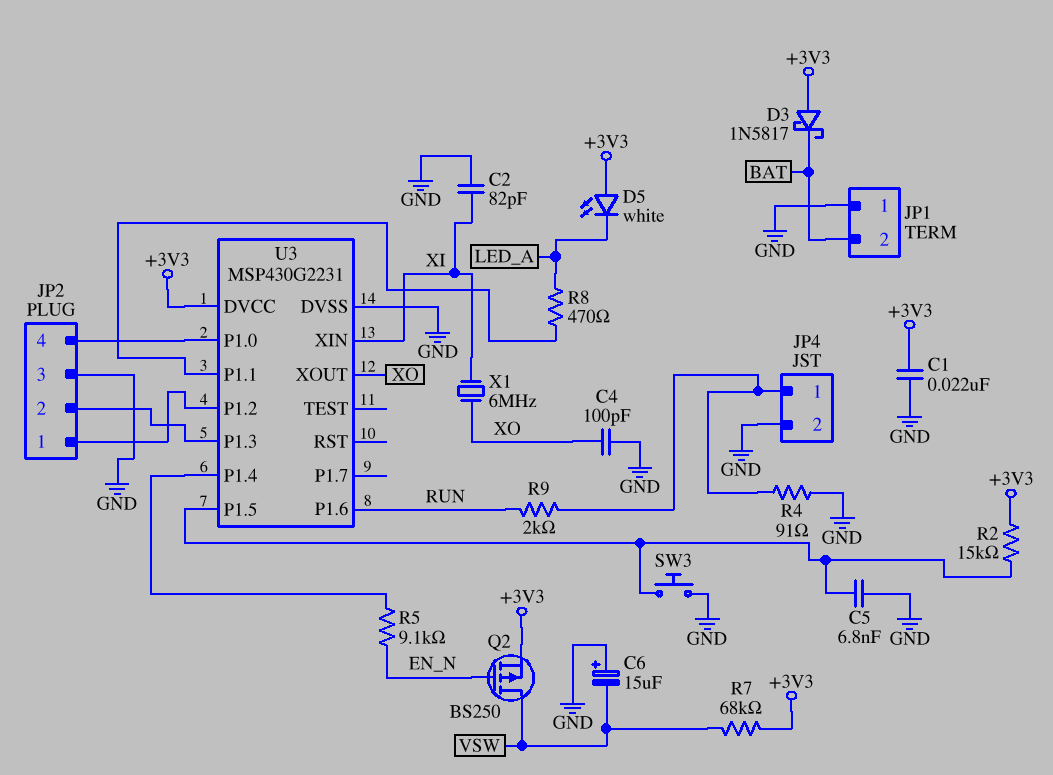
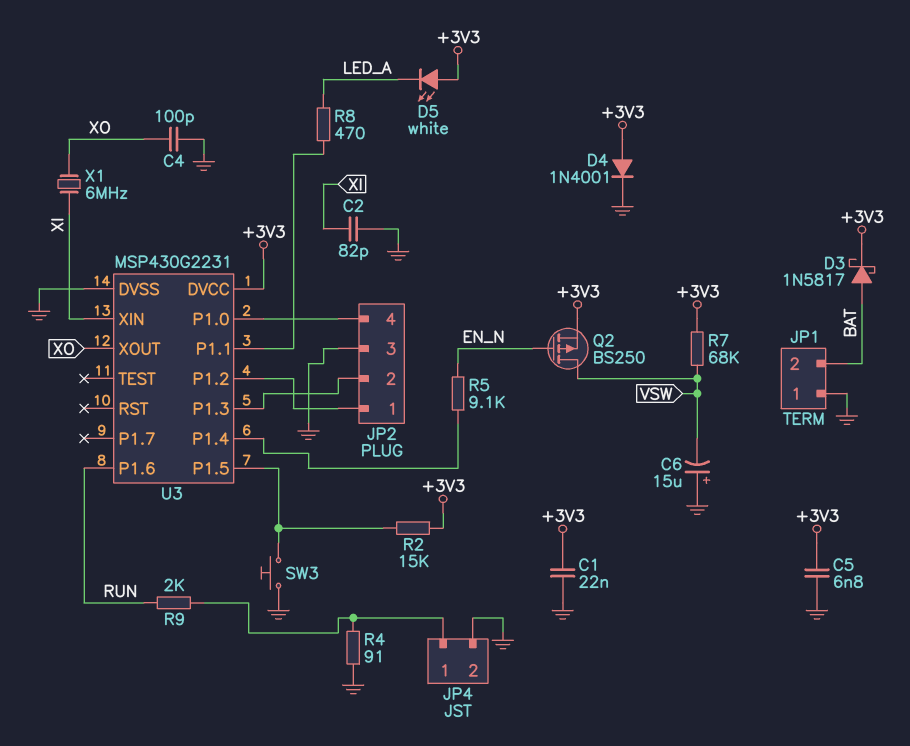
C5: 6.8nF (GND, U3/P1.5) -> 6.8nF (+3V3, GND)
D3: schottky 1N5817 (A +3V3, K BAT) -> schottky 1N5817 (A BAT, K +3V3)
D4: none -> diode 1N4001 (A +3V3, K GND)

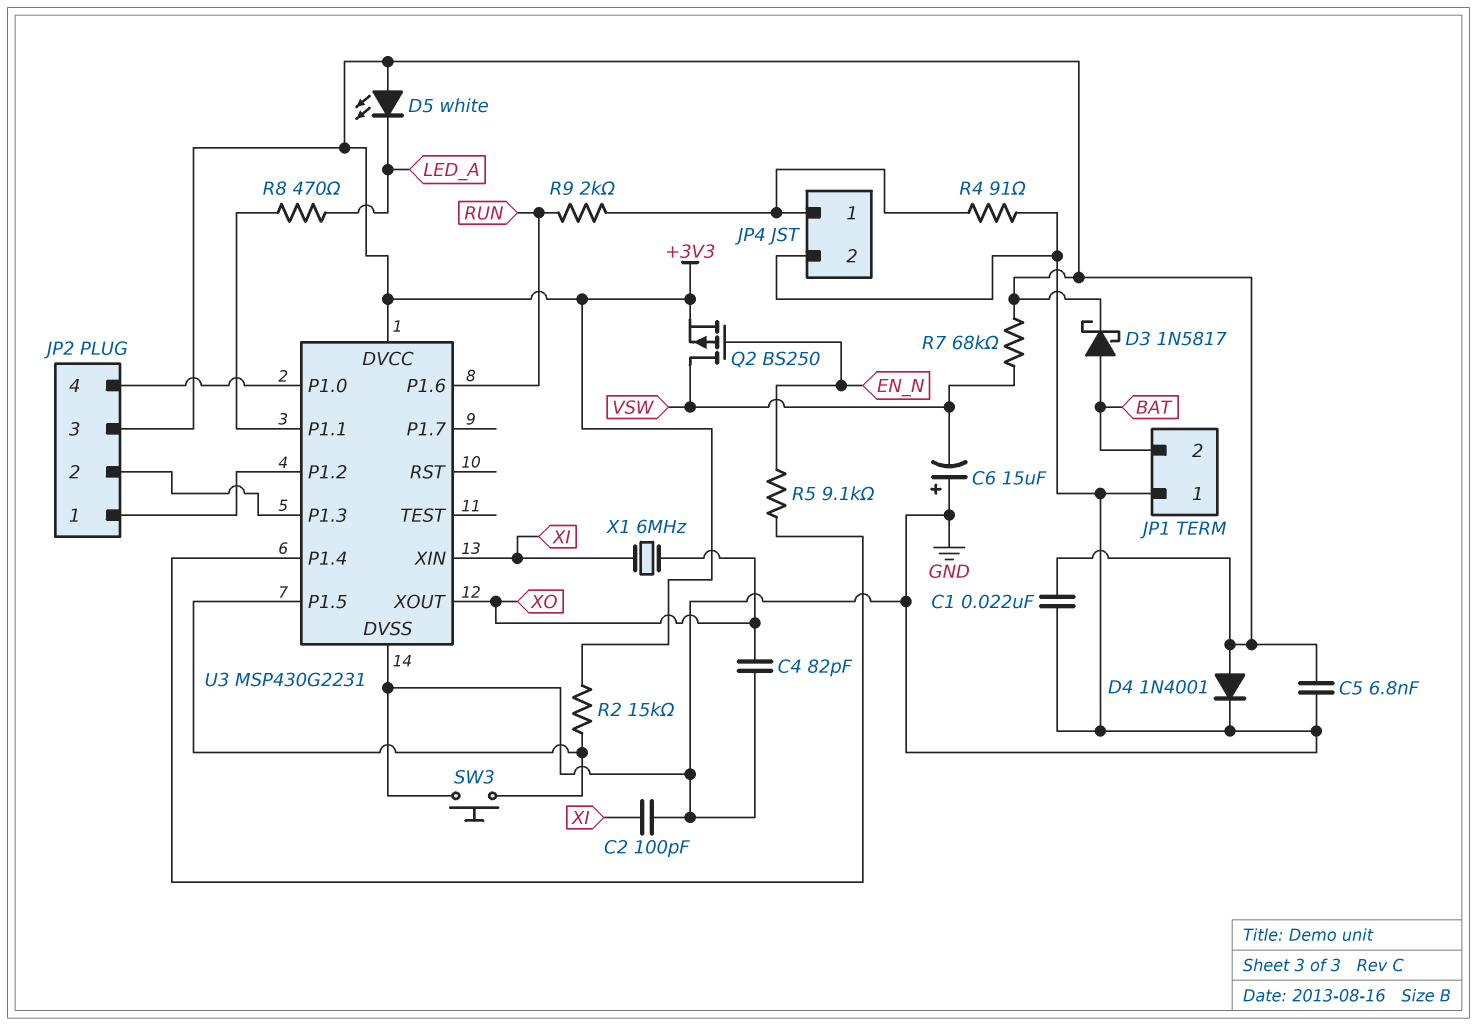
C2: 82pF (GND, XI) -> 100pF (GND, XI)
C4: 100pF (GND, XO) -> 82pF (GND, XO)
JP2 pin 3: GND -> +3V3

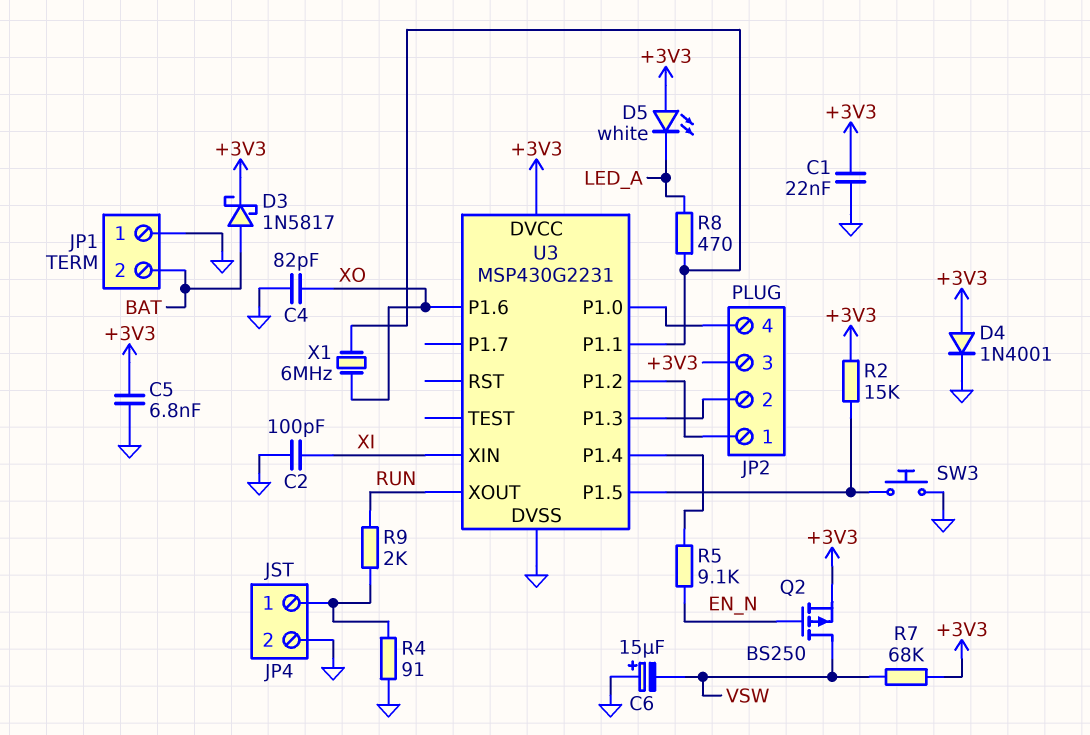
U3 pin P1.6: RUN -> XO
U3 pin XOUT: XO -> RUN
X1: 6MHz (XI, XO) -> 6MHz (U3/P1.1, XO)

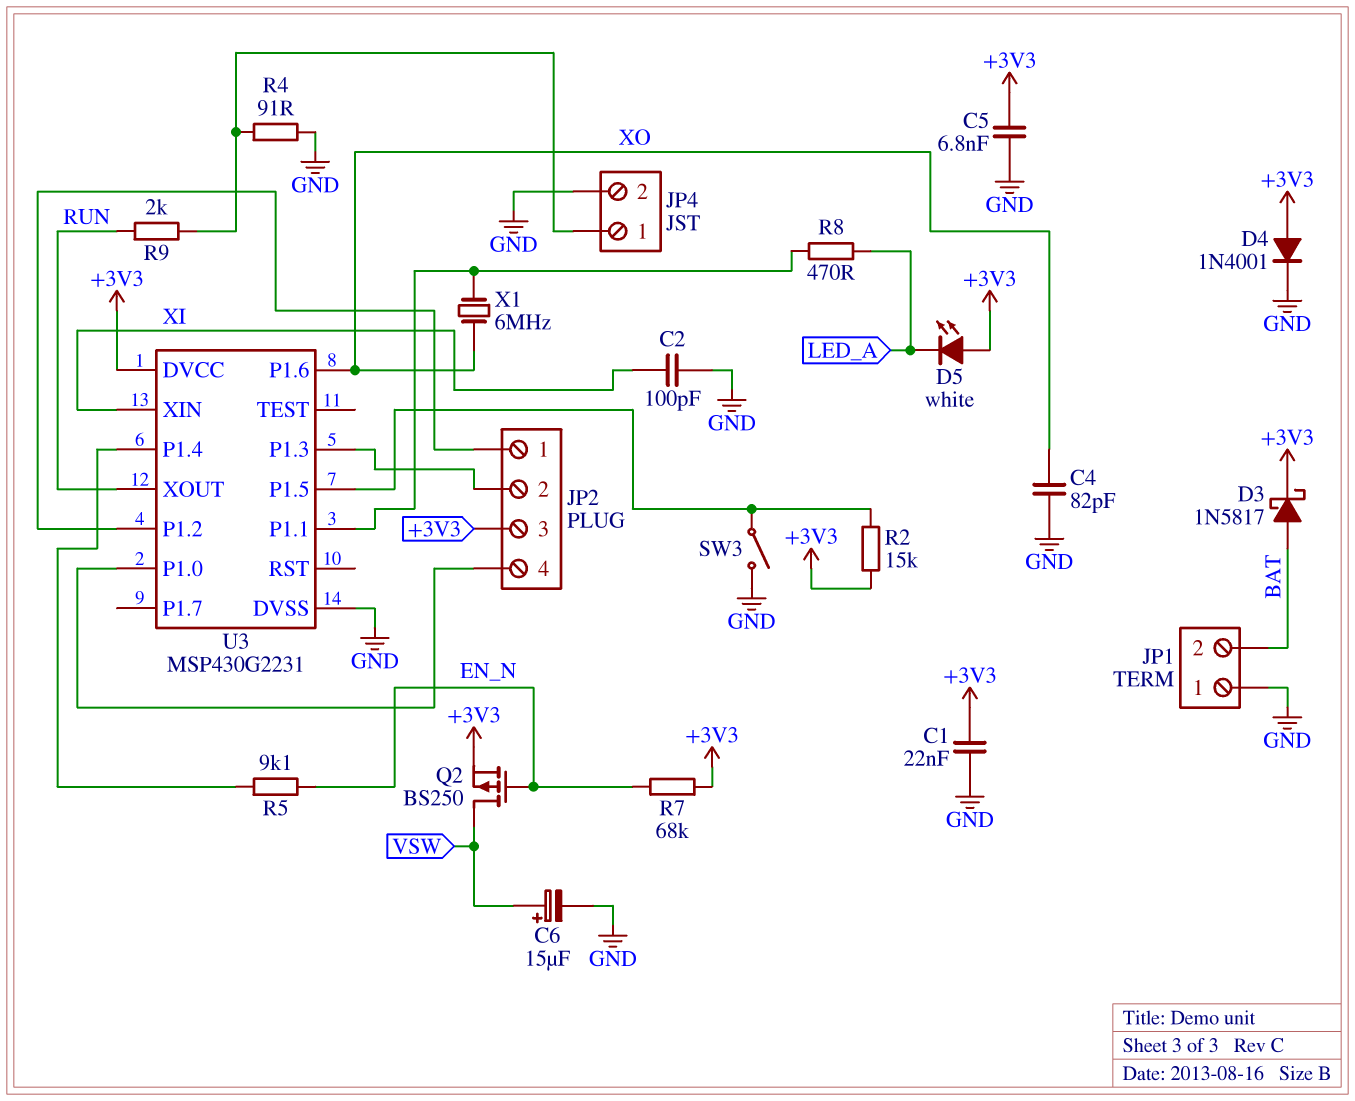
C6: 15uF (plus GND, minus VSW) -> 15uF (plus VSW, minus GND)
R7: 68k (+3V3, VSW) -> 68k (+3V3, EN_N)
SW3: button (GND, U3/P1.5) -> switch (GND, U3/P1.5)

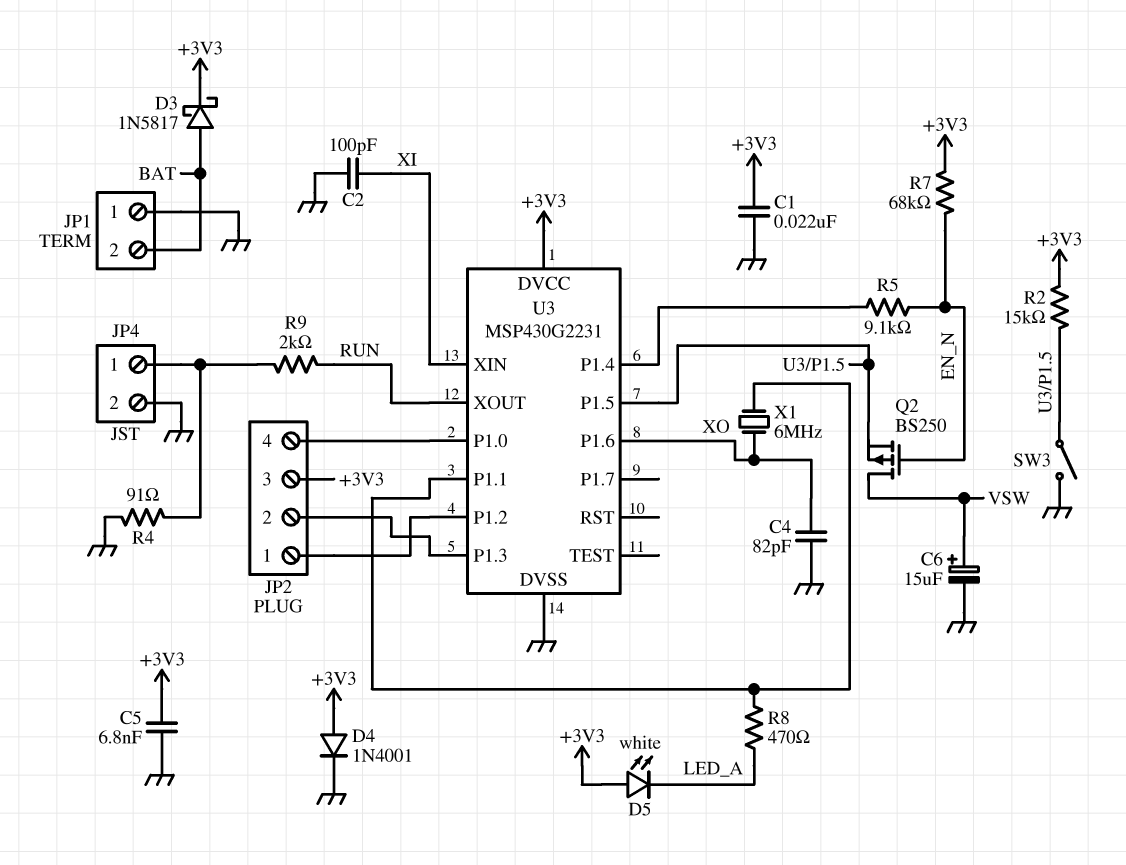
Q2: PMOS BS250 (G EN_N, D VSW, S +3V3) -> PMOS BS250 (G EN_N, D VSW, S U3/P1.5)

